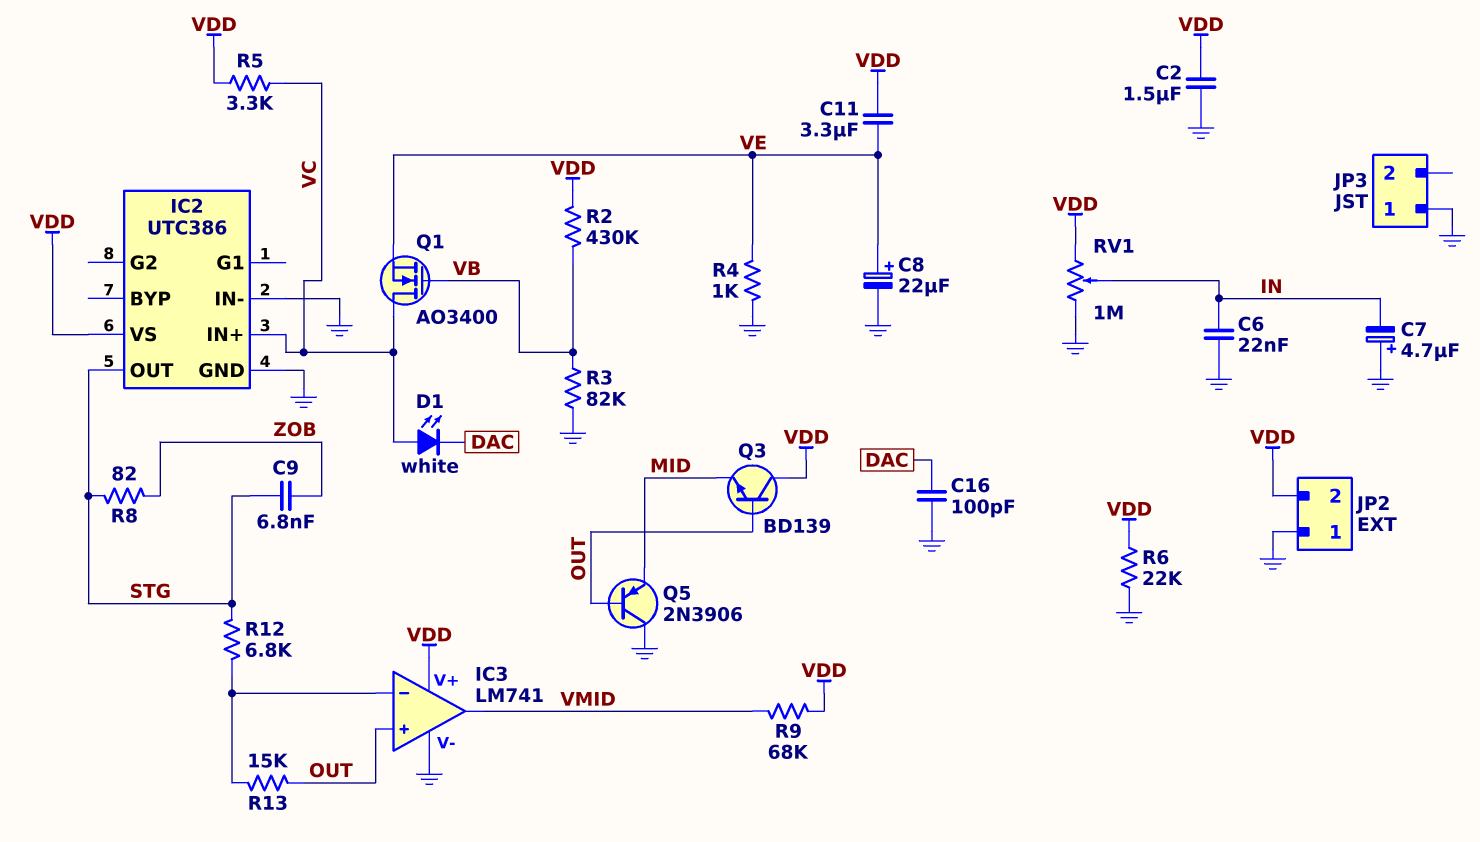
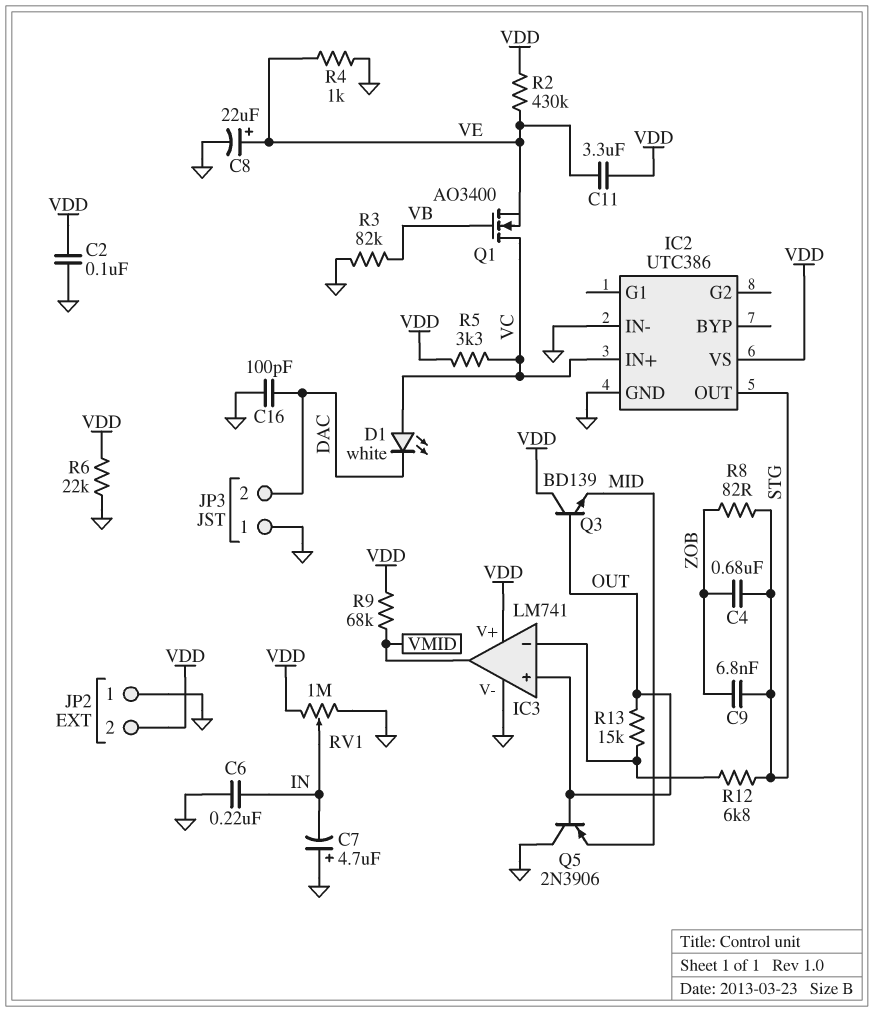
C2: 1.5uF (GND, VDD) -> 100nF (GND, VDD)
C4: none -> 680nF (STG, ZOB)
C6: 22nF (GND, IN) -> 220nF (GND, IN)
JP3 pin 2: none -> DAC
R2: 430k (VB, VDD) -> 430k (VDD, VE)

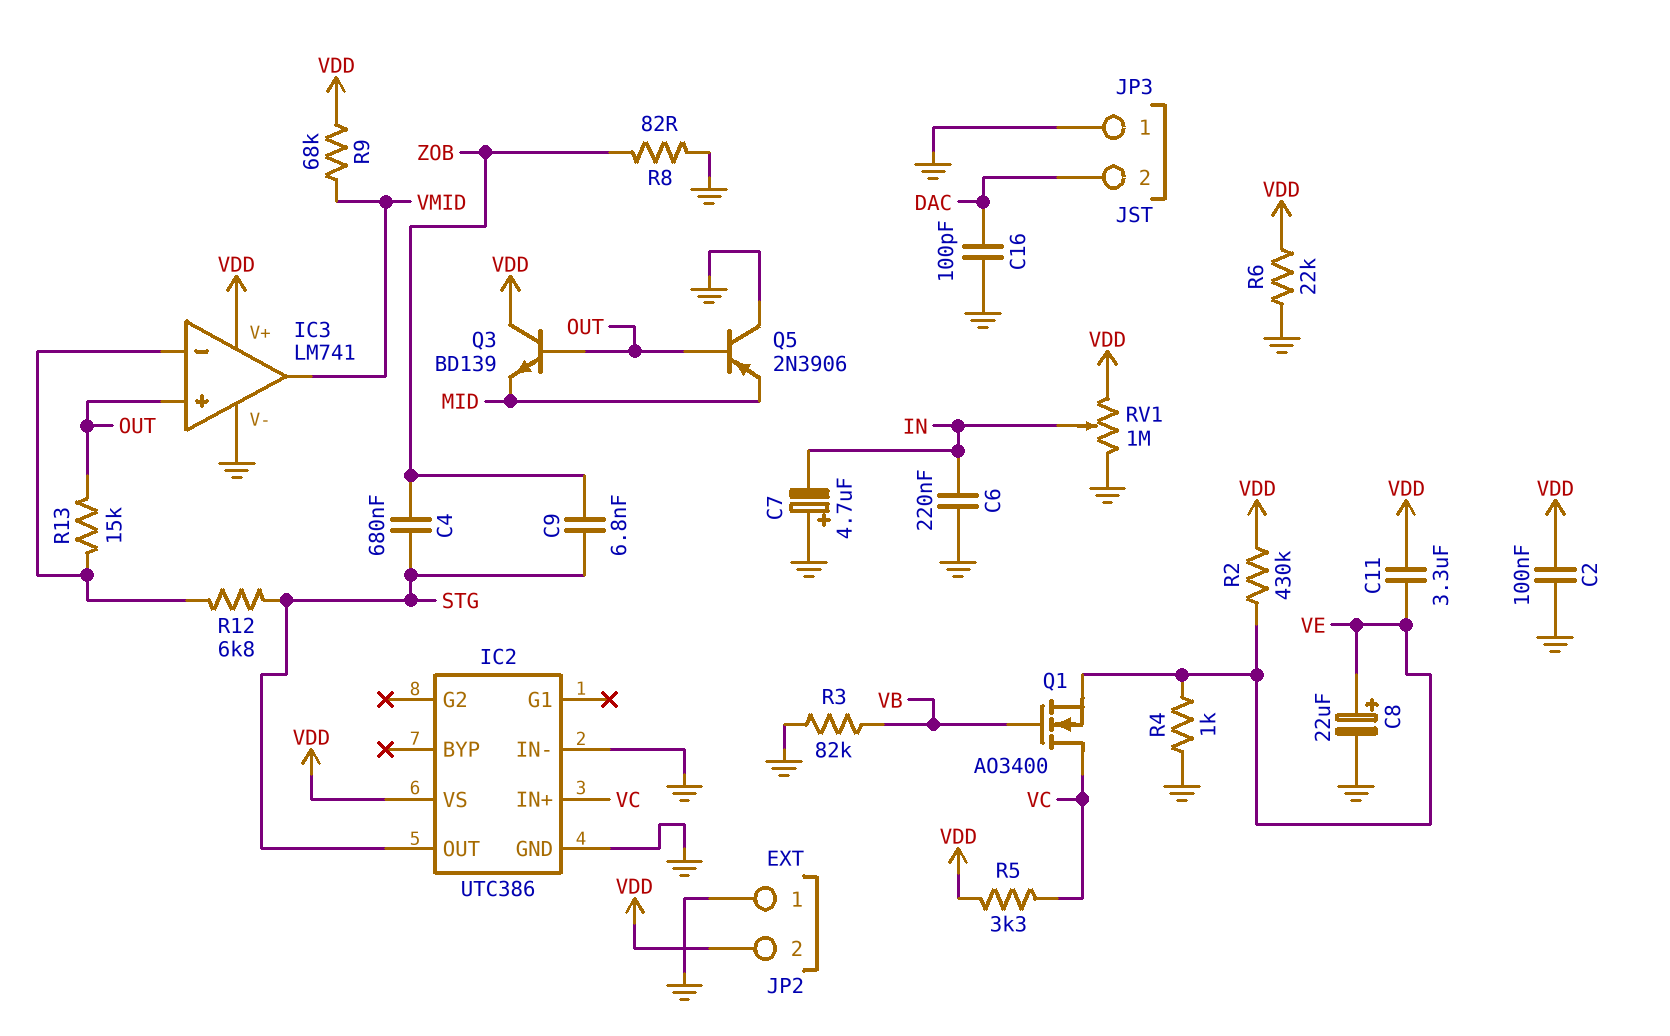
D1: LED white (A VC, K DAC) -> none
R8: 82 (STG, ZOB) -> 82 (GND, ZOB)

